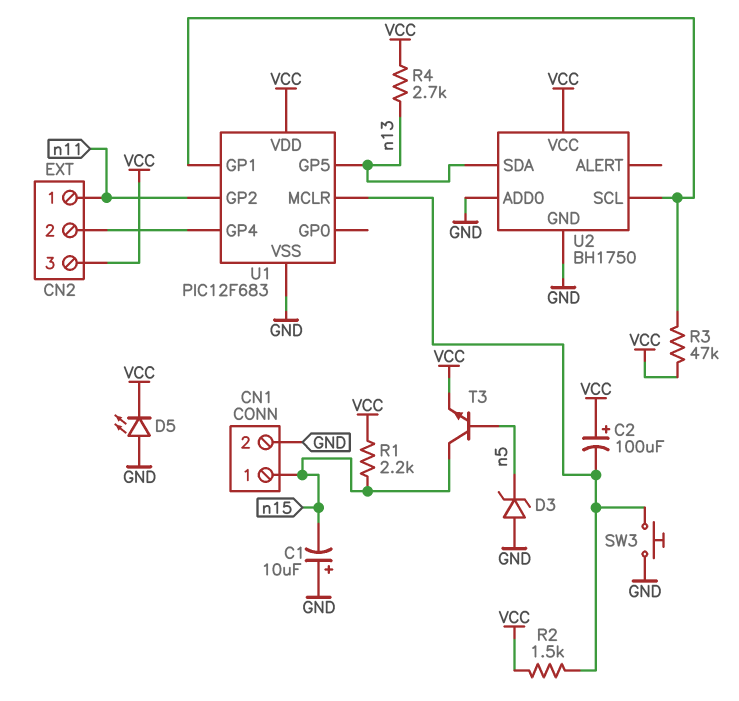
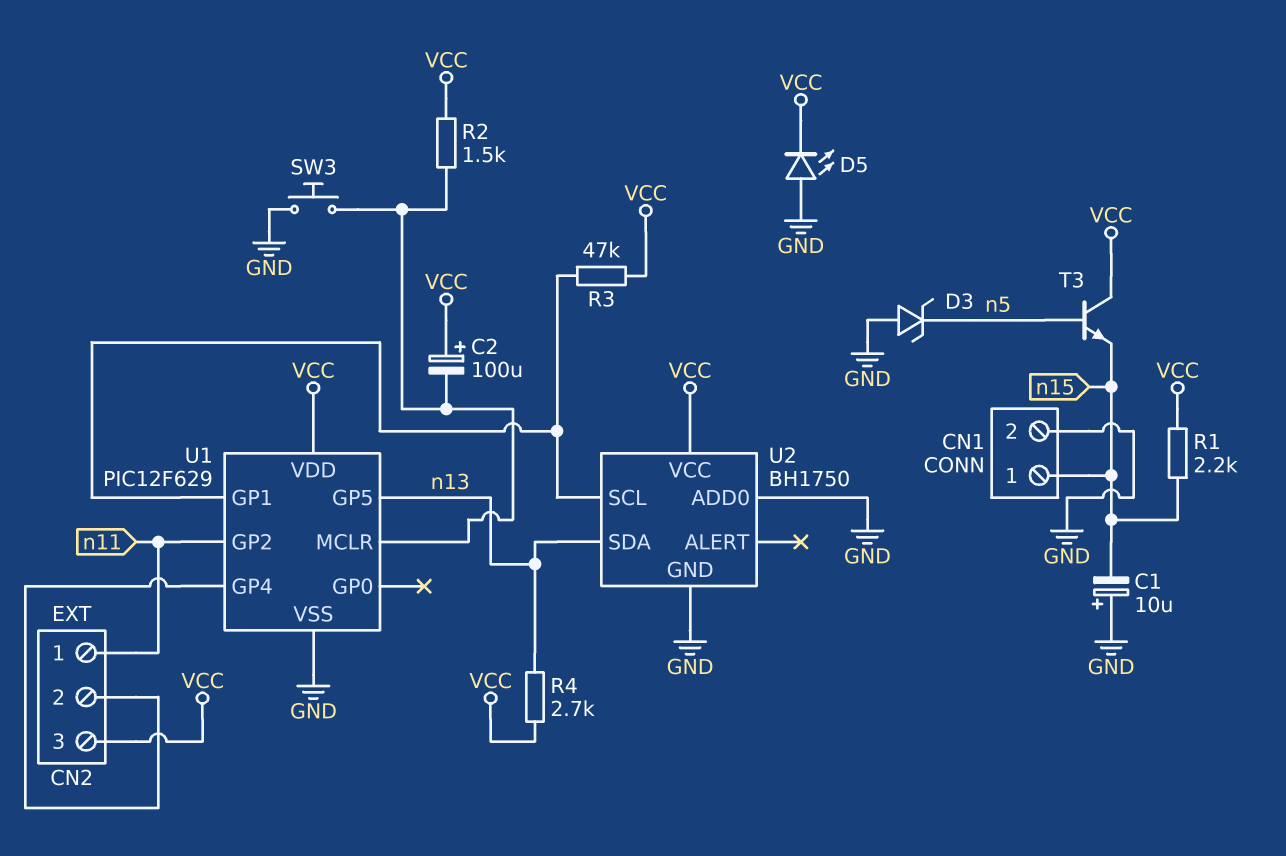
T3: NPN (B n5, C n15, E VCC) -> NPN (B n5, C VCC, E n15)
U1: PIC12F683 -> PIC12F629

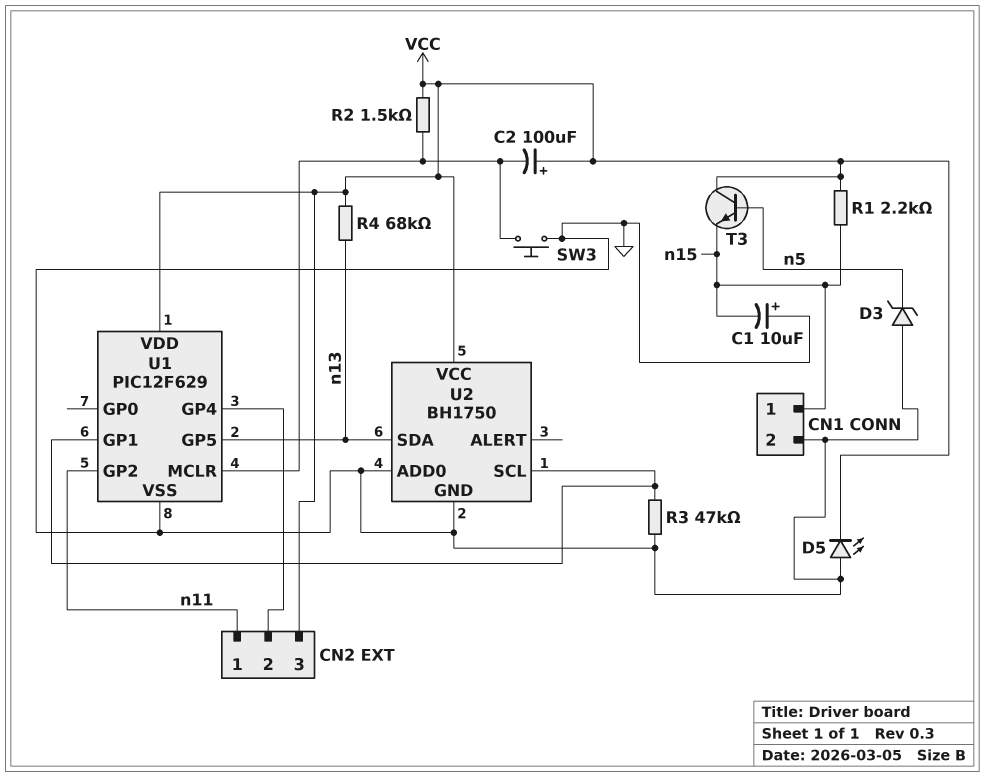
R3: 47k (U1/GP1, VCC) -> 47k (GND, U1/GP1)
R4: 2.7k (VCC, n13) -> 68k (VCC, n13)

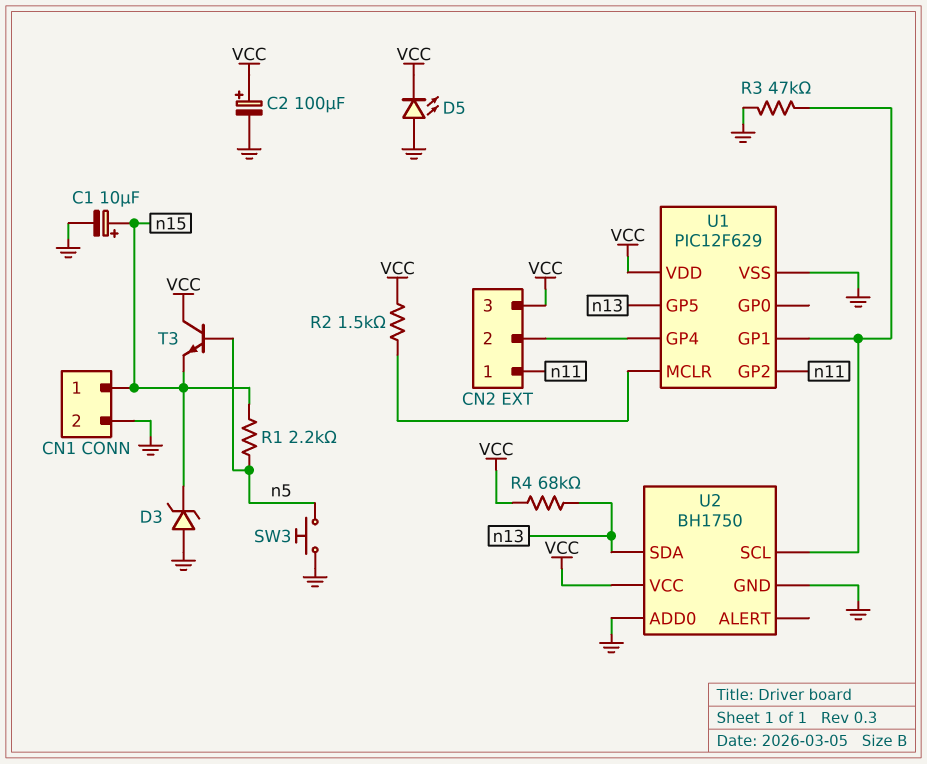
C1: 10uF (plus GND, minus n15) -> 10uF (plus n15, minus GND)
C2: 100uF (plus VCC, minus U1/MCLR) -> 100uF (plus VCC, minus GND)
D3: zener (A GND, K n5) -> zener (A GND, K n15)
R1: 2.2k (VCC, n15) -> 2.2k (n5, n15)
SW3: button (GND, U1/MCLR) -> button (GND, n5)

